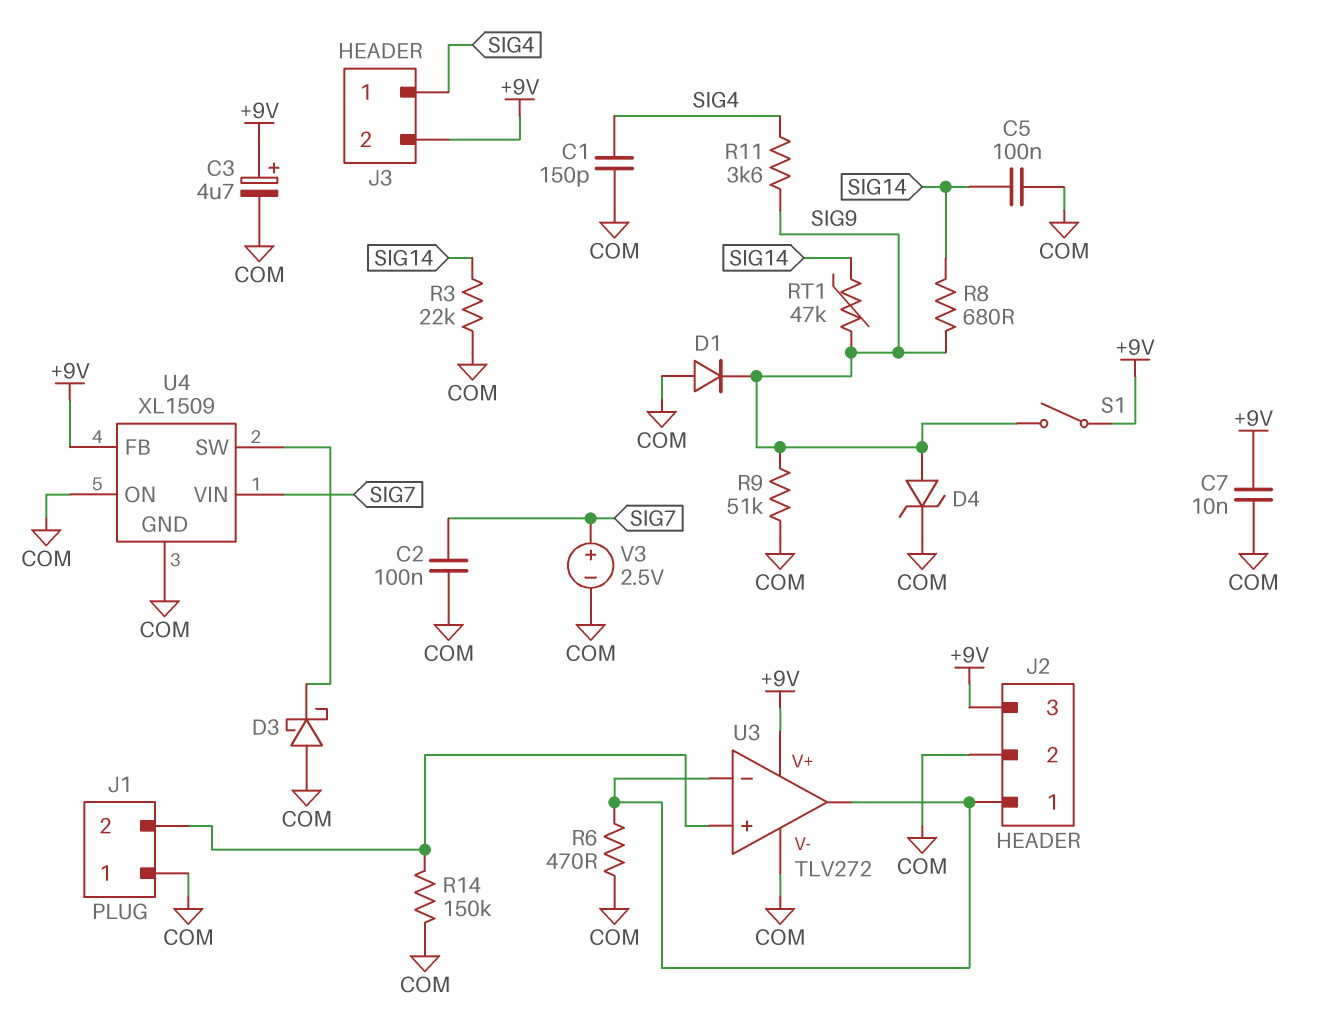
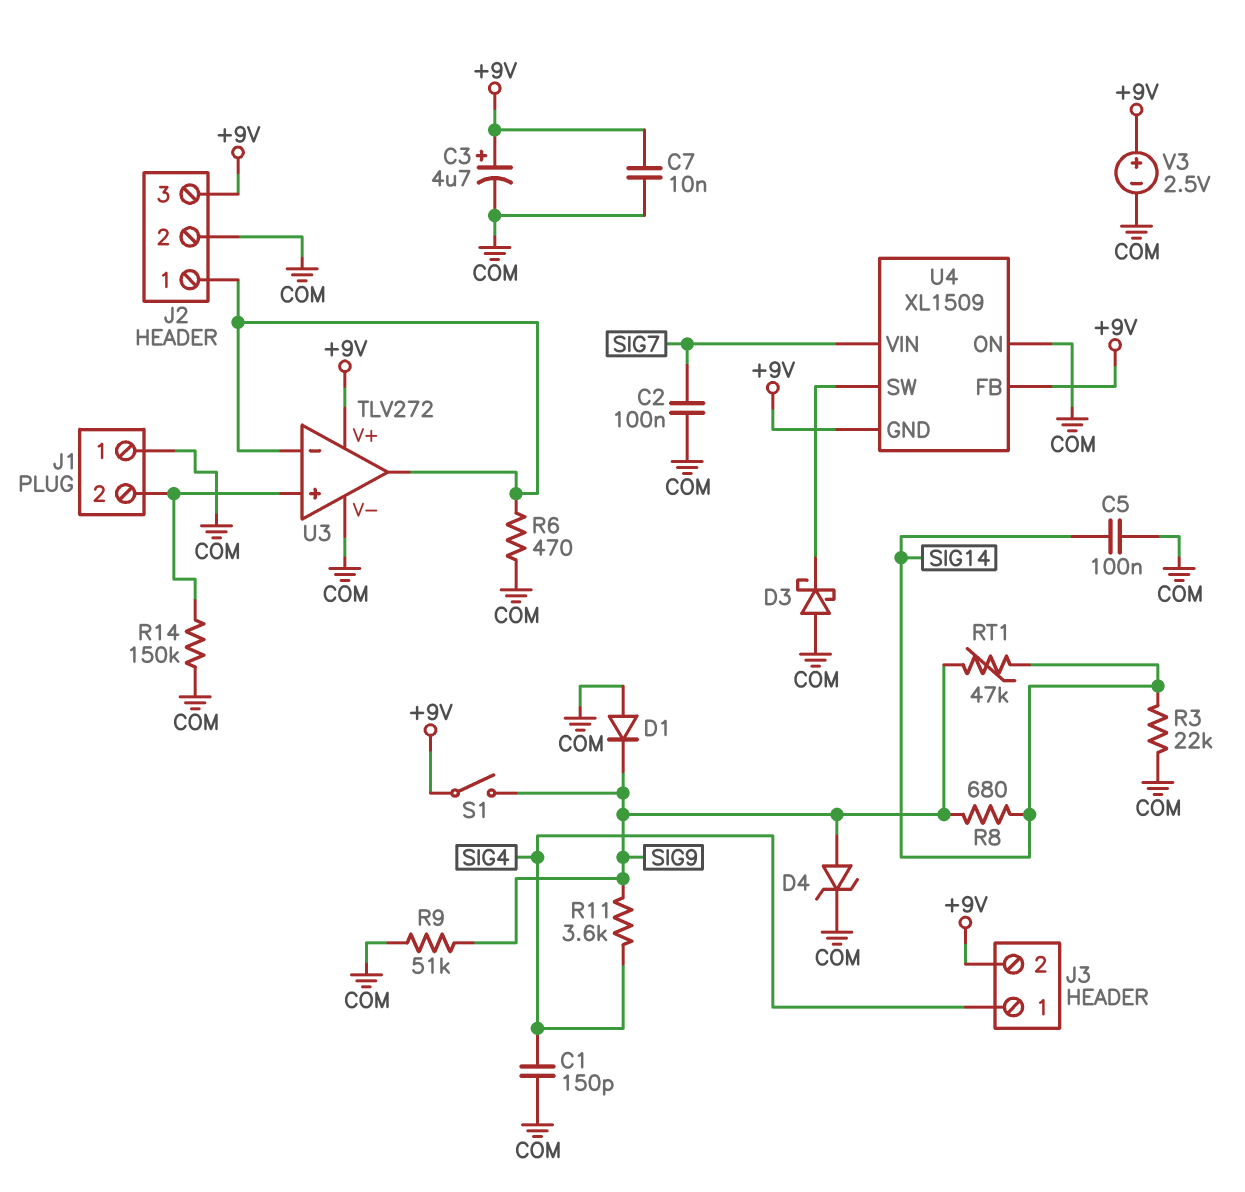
U4 pin GND: COM -> +9V
V3: 2.5V (plus SIG7, minus COM) -> 2.5V (plus +9V, minus COM)

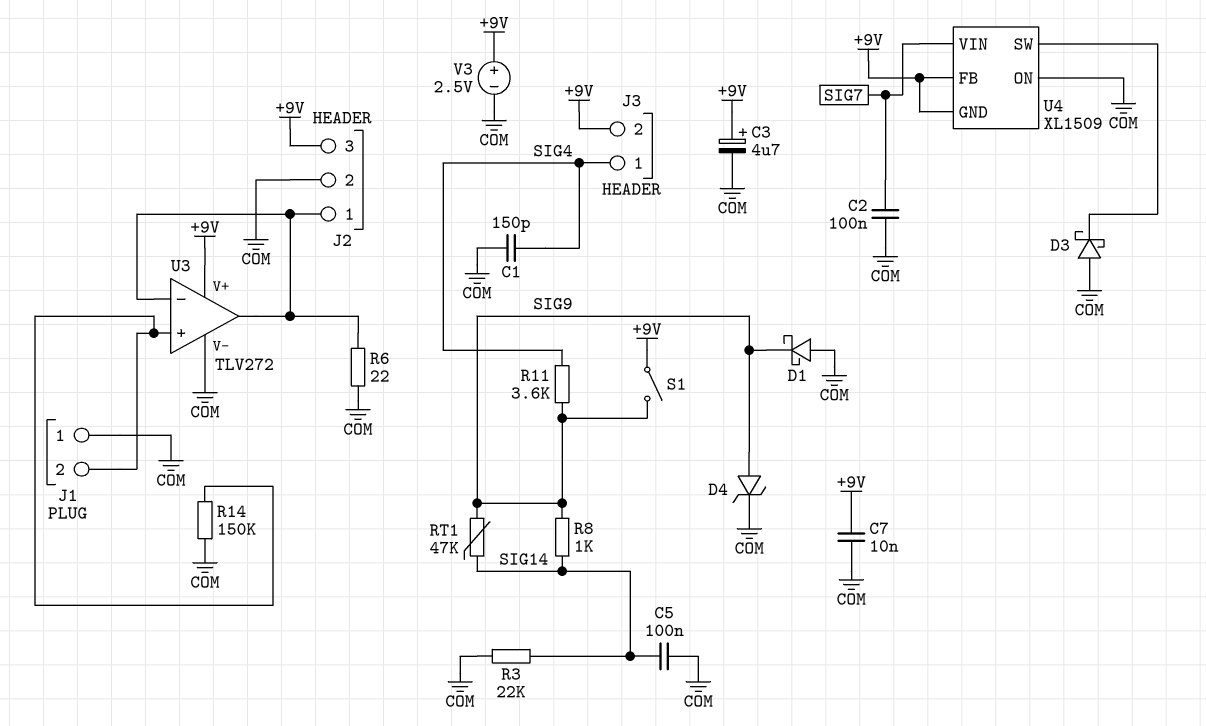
D1: diode (A COM, K SIG9) -> schottky (A COM, K SIG9)
R6: 470 (COM, J2/1) -> 22 (COM, J2/1)
R8: 680 (SIG9, SIG14) -> 1k (SIG9, SIG14)
R9: 51k (COM, SIG9) -> none

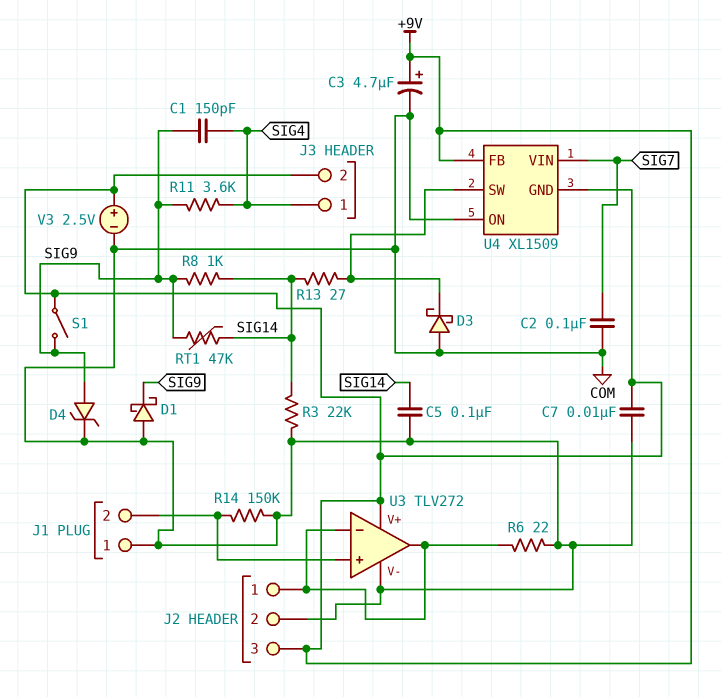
C1: 150pF (COM, SIG4) -> 150pF (SIG4, SIG9)
R13: none -> 27 (SIG14, U4/SW)

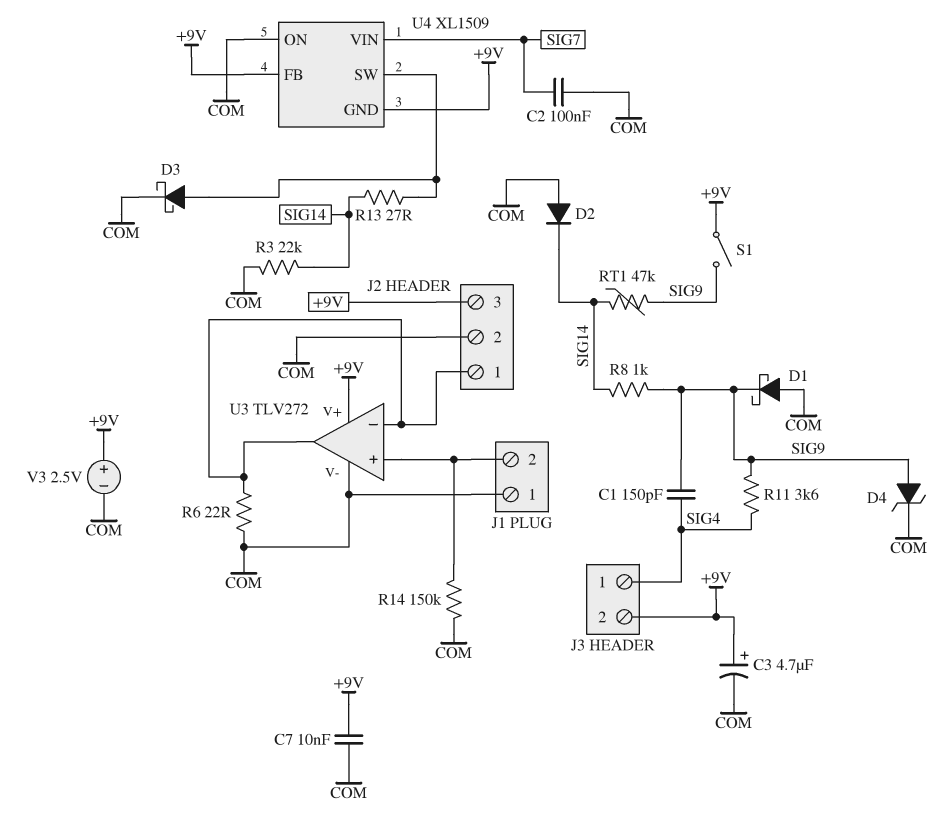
C5: 100nF (COM, SIG14) -> none
D2: none -> diode (A COM, K SIG14)
D3: schottky (A COM, K U4/SW) -> schottky (A U4/SW, K COM)

